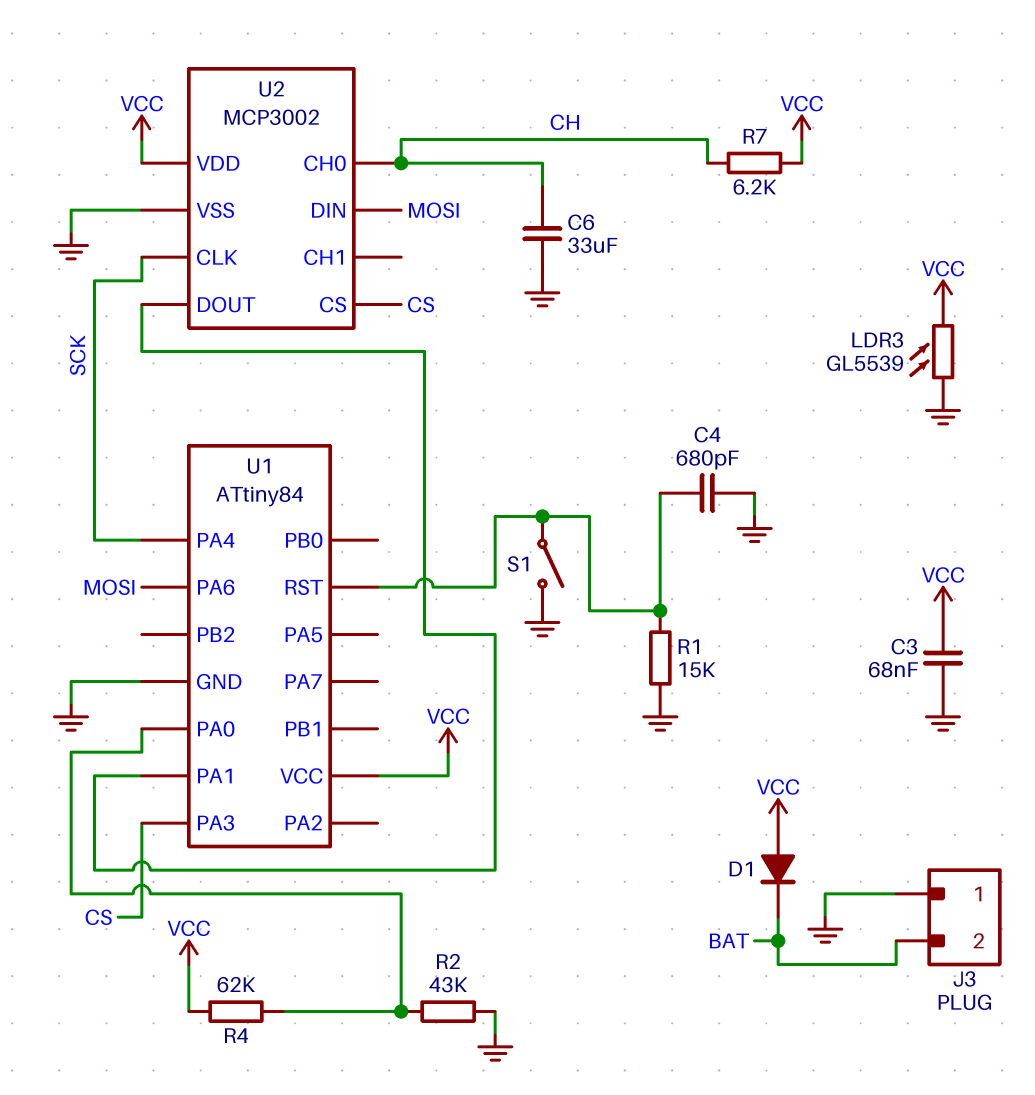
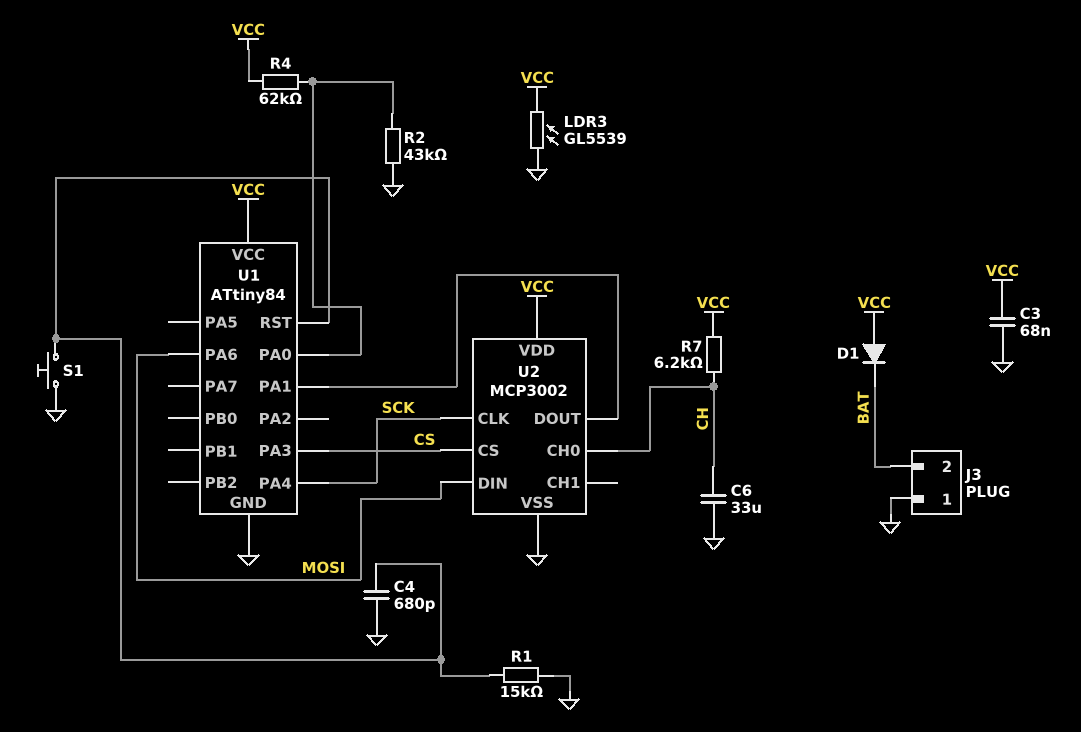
S1: switch (GND, U1/RST) -> button (GND, U1/RST)

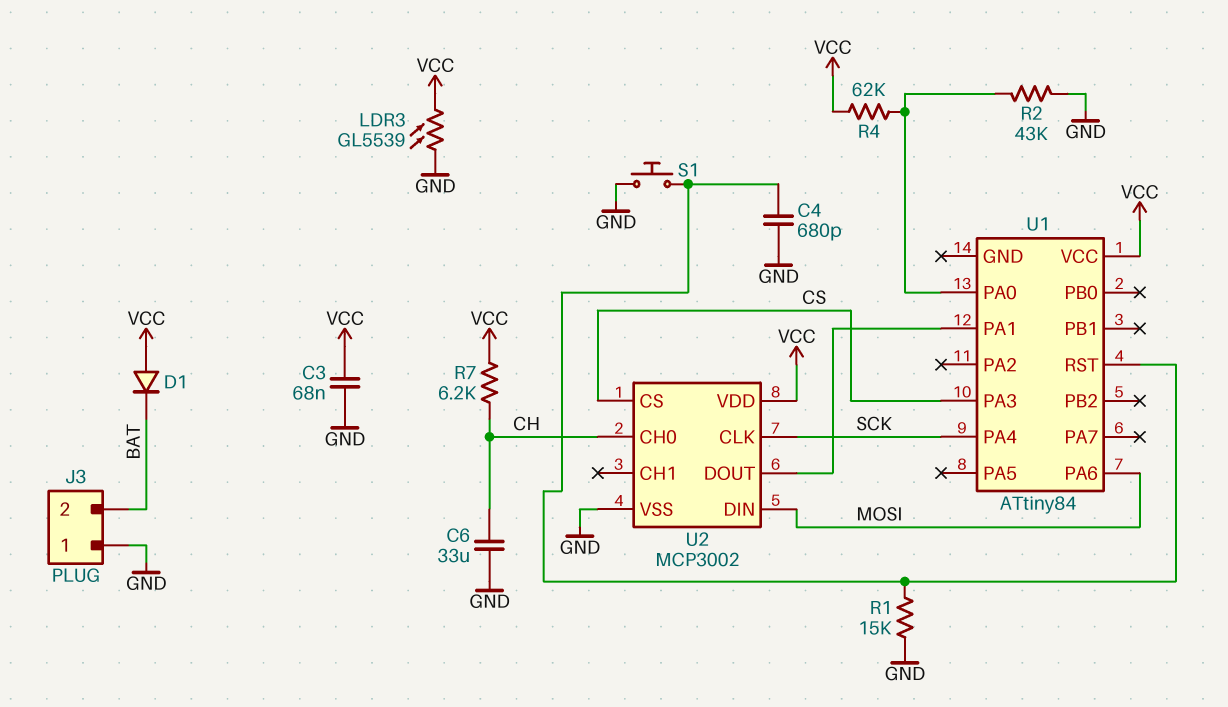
U1 pin GND: GND -> none

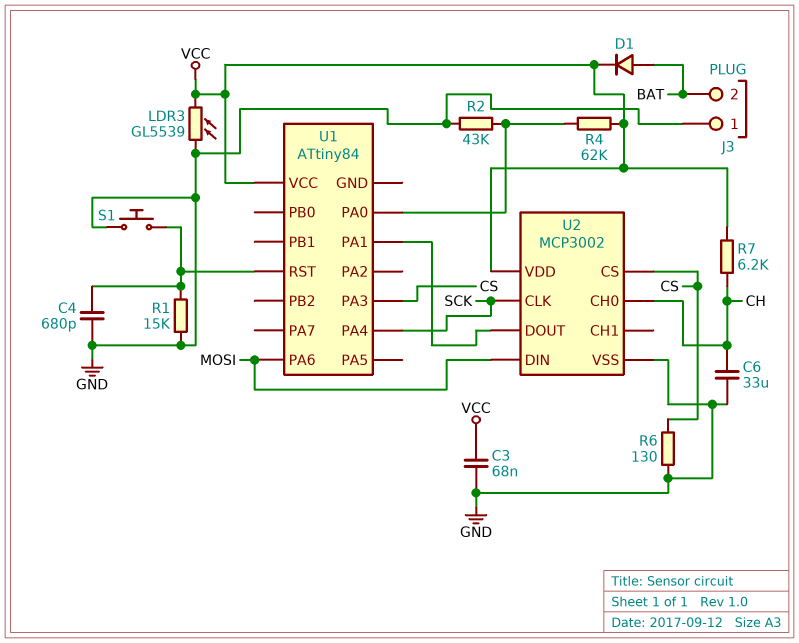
D1: diode (A VCC, K BAT) -> diode (A BAT, K VCC)
R6: none -> 130 (CS, GND)

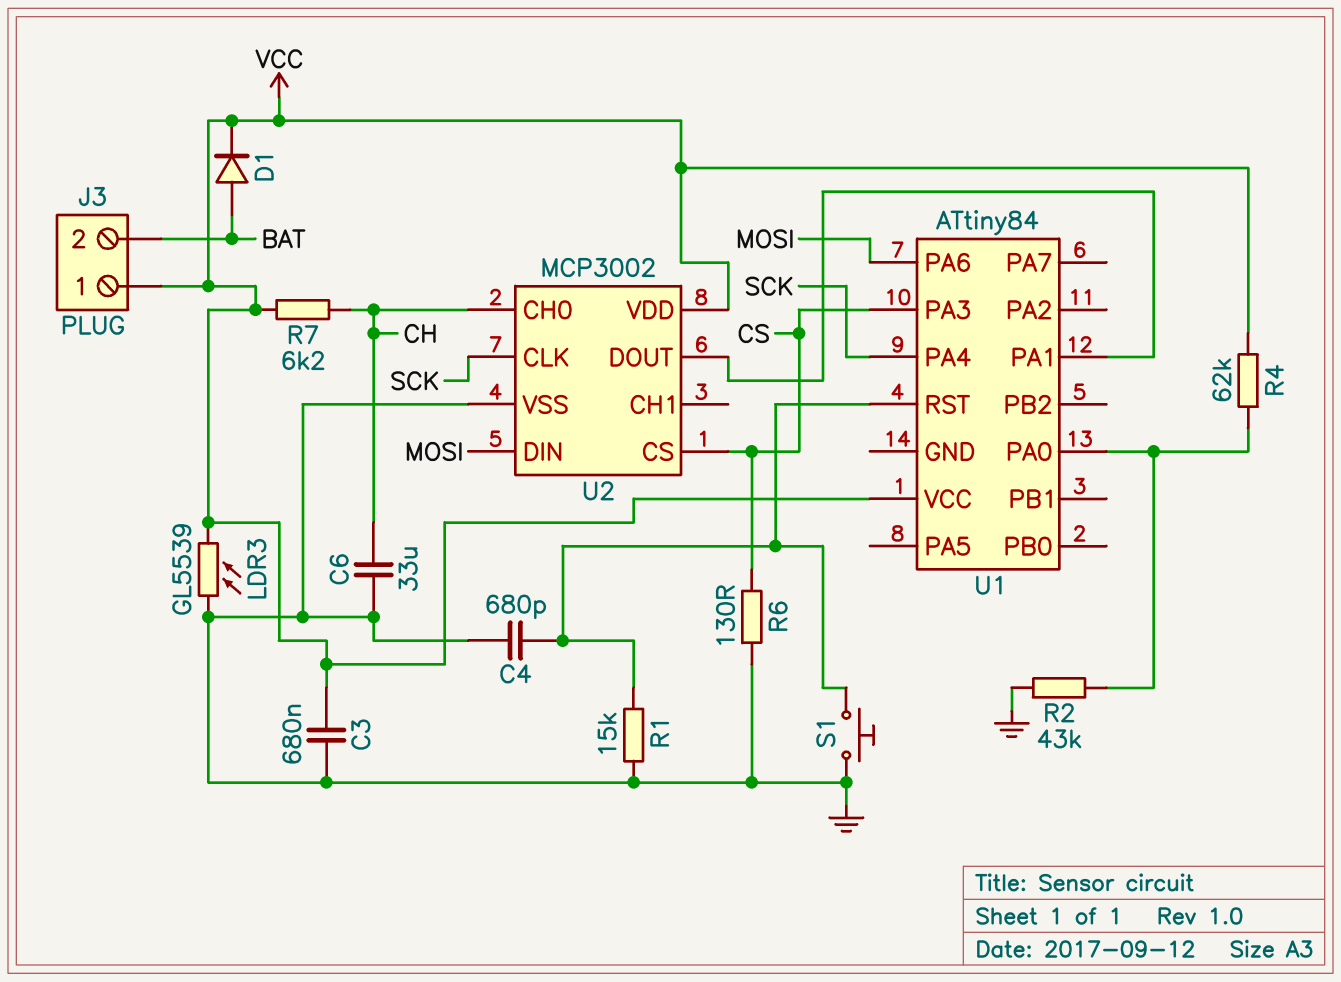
C3: 68nF (GND, VCC) -> 680nF (GND, VCC)
J3 pin 1: GND -> VCC

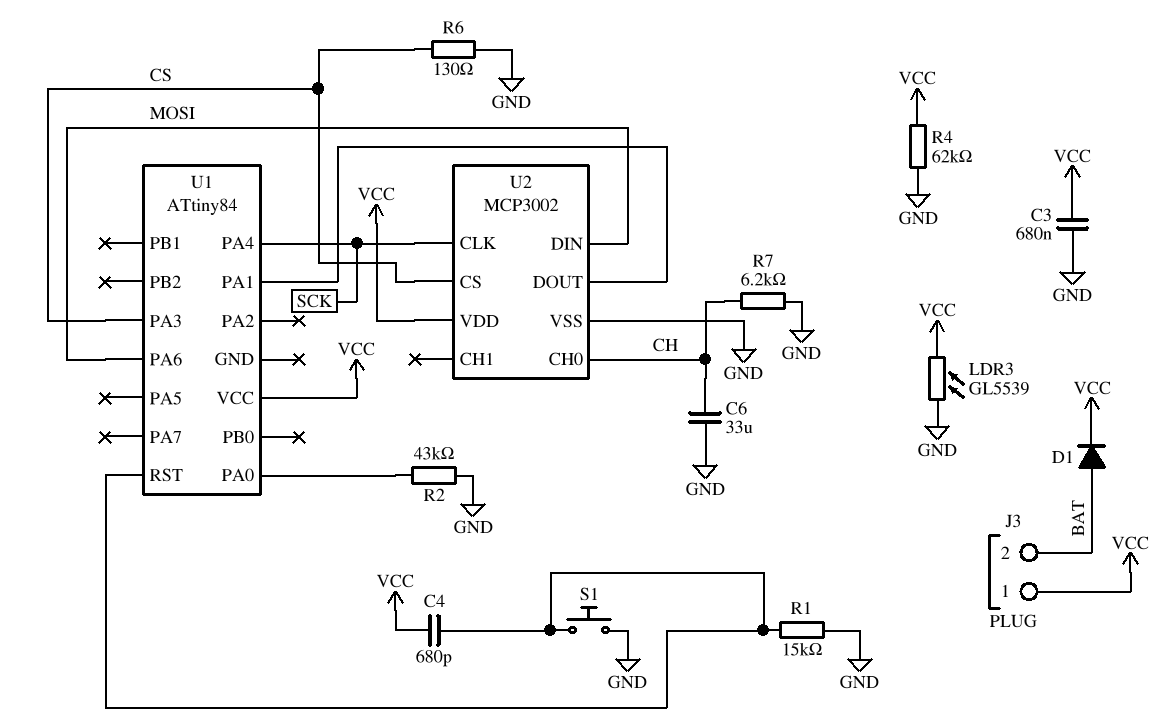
C4: 680pF (GND, U1/RST) -> 680pF (U1/RST, VCC)
R4: 62k (U1/PA0, VCC) -> 62k (GND, VCC)
R7: 6.2k (CH, VCC) -> 6.2k (CH, GND)

